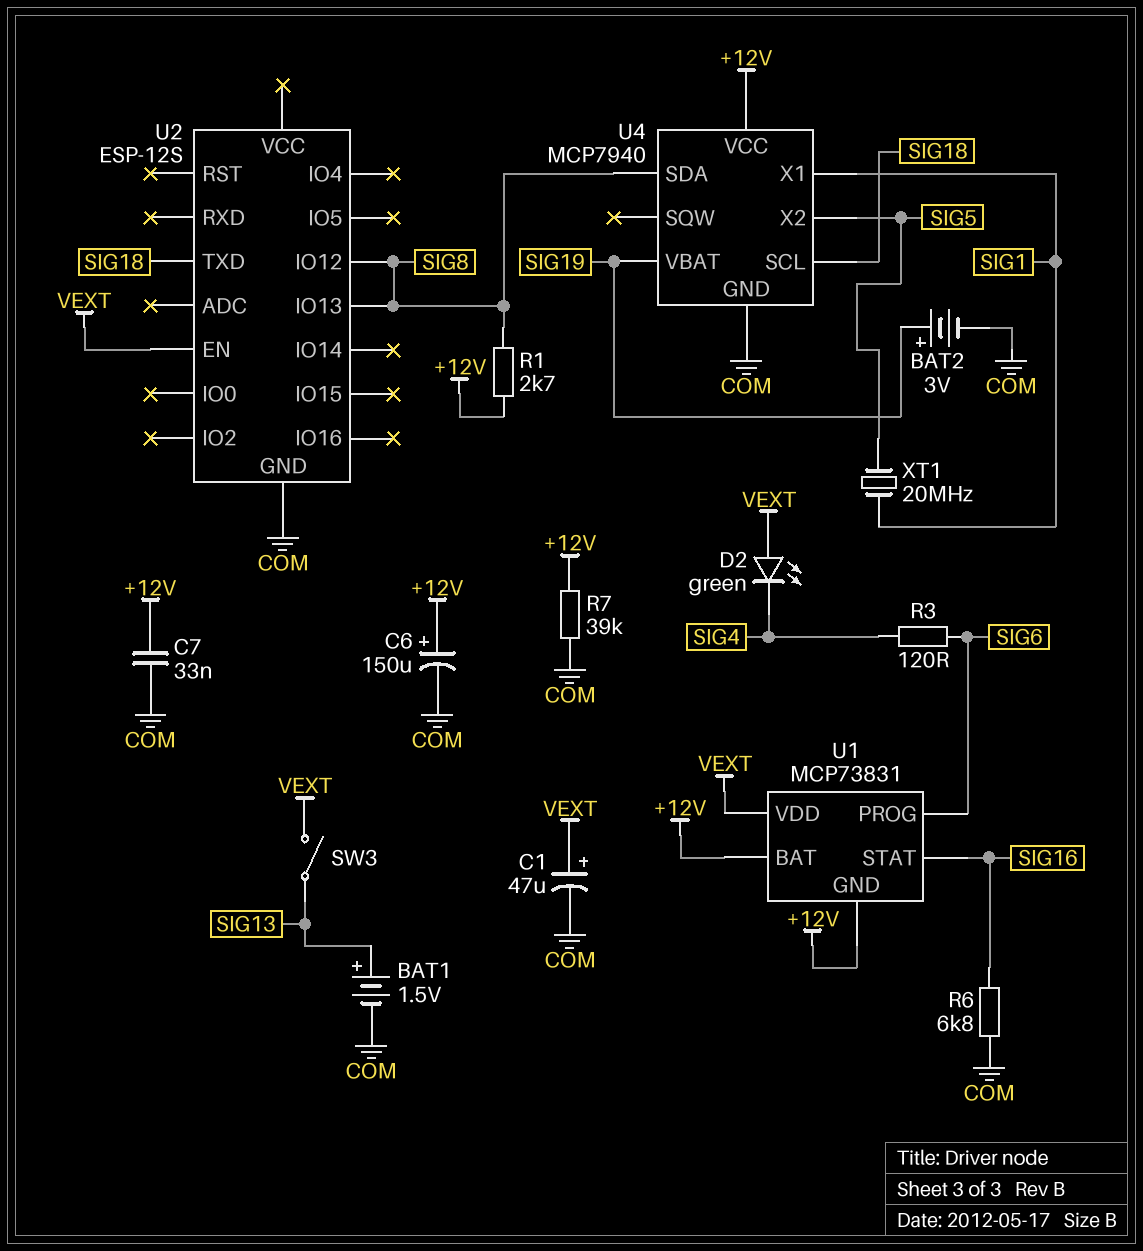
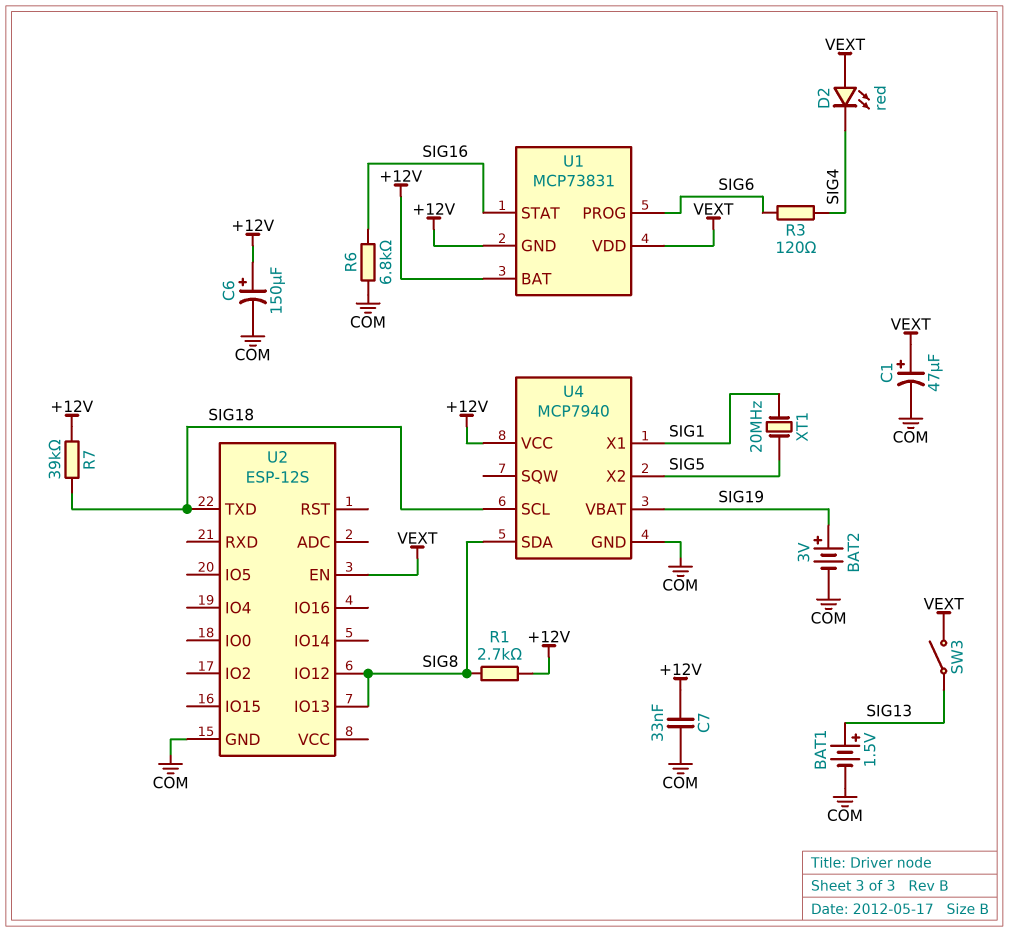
D2: LED green (A VEXT, K SIG4) -> LED red (A VEXT, K SIG4)
R7: 39k (+12V, COM) -> 39k (+12V, SIG18)

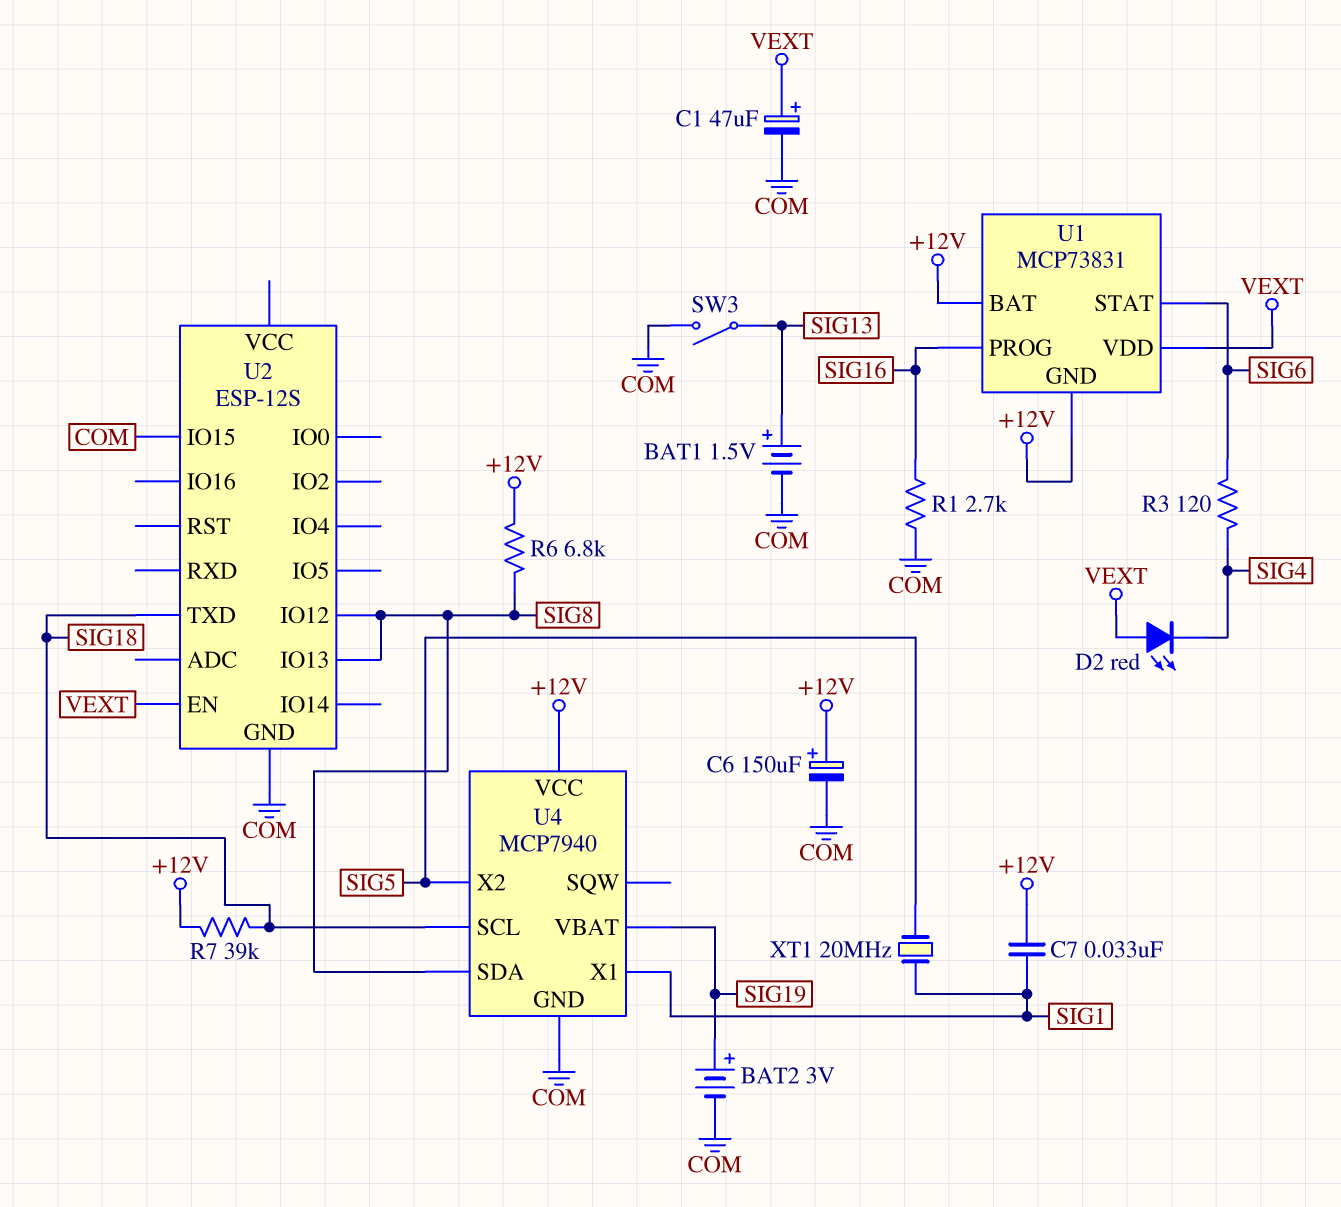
C7: 33nF (+12V, COM) -> 33nF (+12V, SIG1)
R1: 2.7k (+12V, SIG8) -> 2.7k (COM, SIG16)
R6: 6.8k (COM, SIG16) -> 6.8k (+12V, SIG8)
SW3: switch (SIG13, VEXT) -> switch (COM, SIG13)
U1 pin PROG: SIG6 -> SIG16
U1 pin STAT: SIG16 -> SIG6
U2 pin IO15: none -> COM

